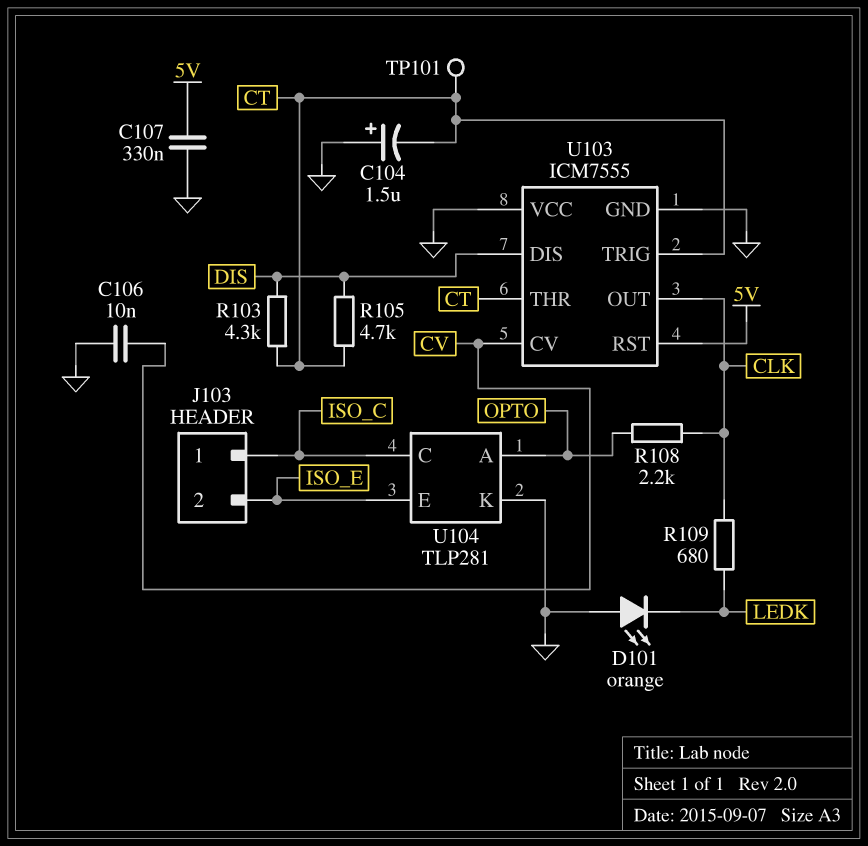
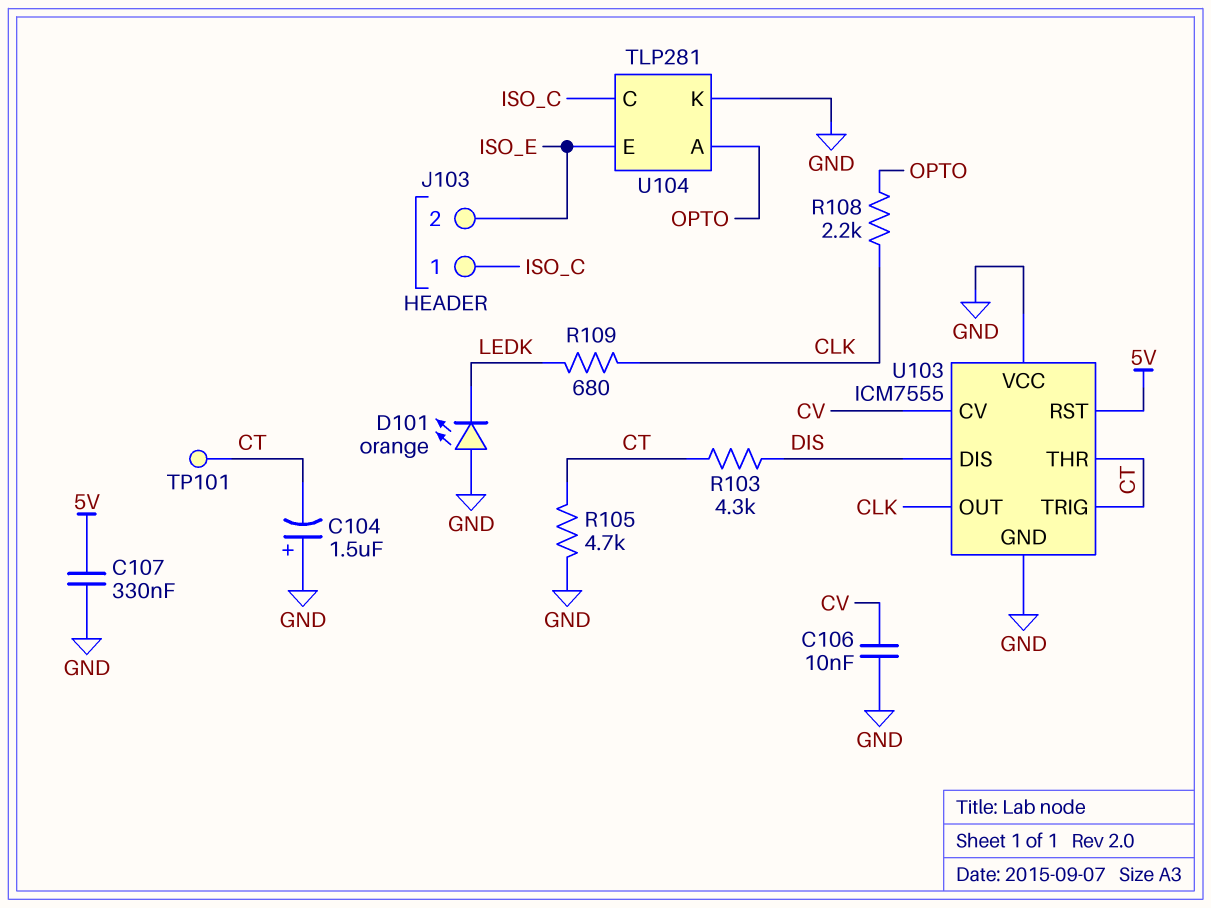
R105: 4.7k (CT, DIS) -> 4.7k (CT, GND)

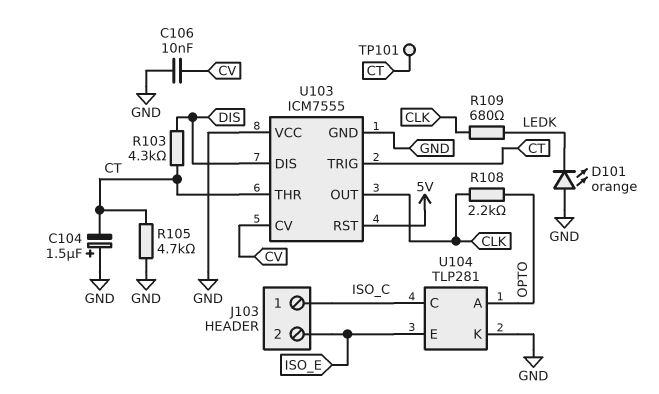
C107: 330nF (5V, GND) -> none

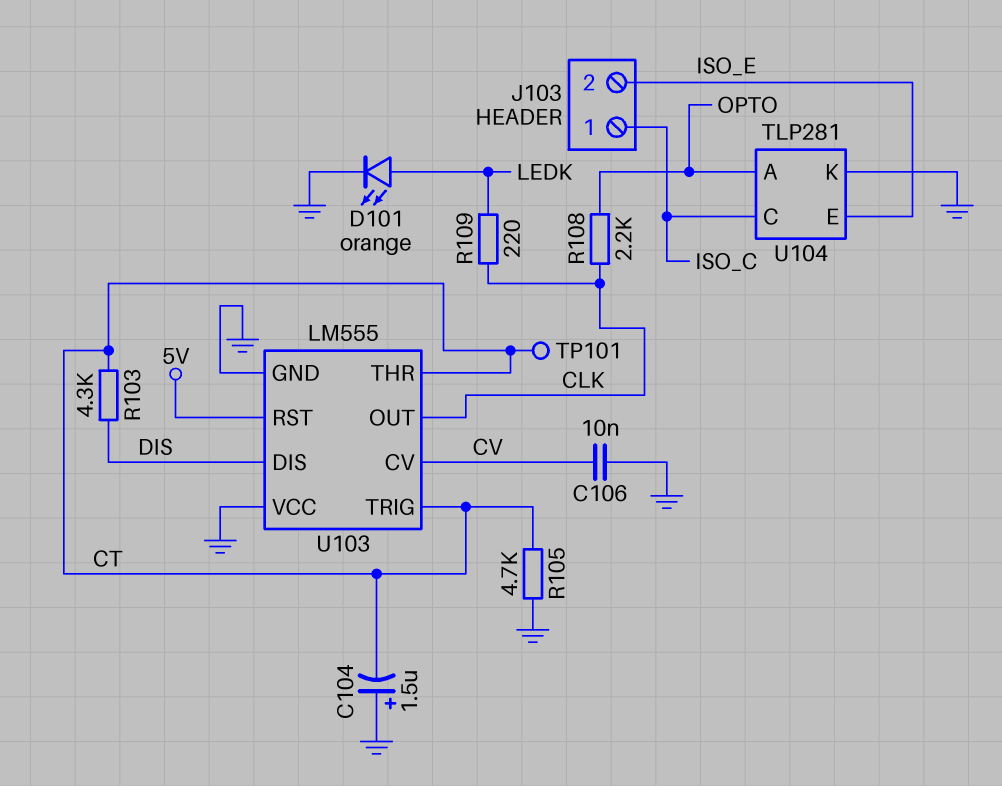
D101: LED orange (A GND, K LEDK) -> LED orange (A LEDK, K GND)
R109: 680 (CLK, LEDK) -> 220 (CLK, LEDK)
U103: ICM7555 -> LM555

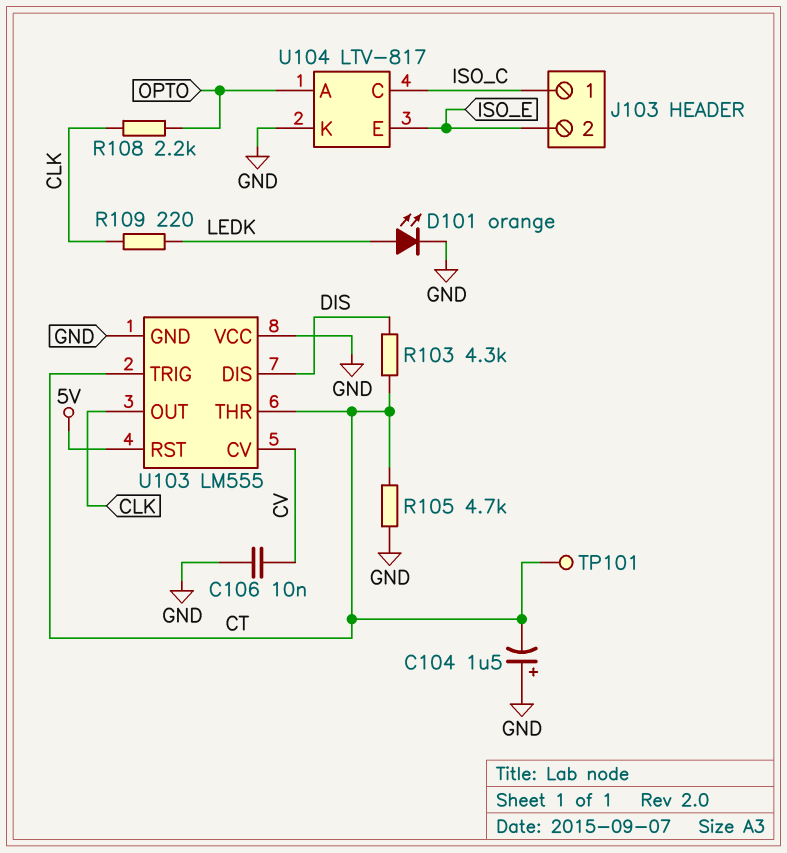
U104: TLP281 -> LTV-817

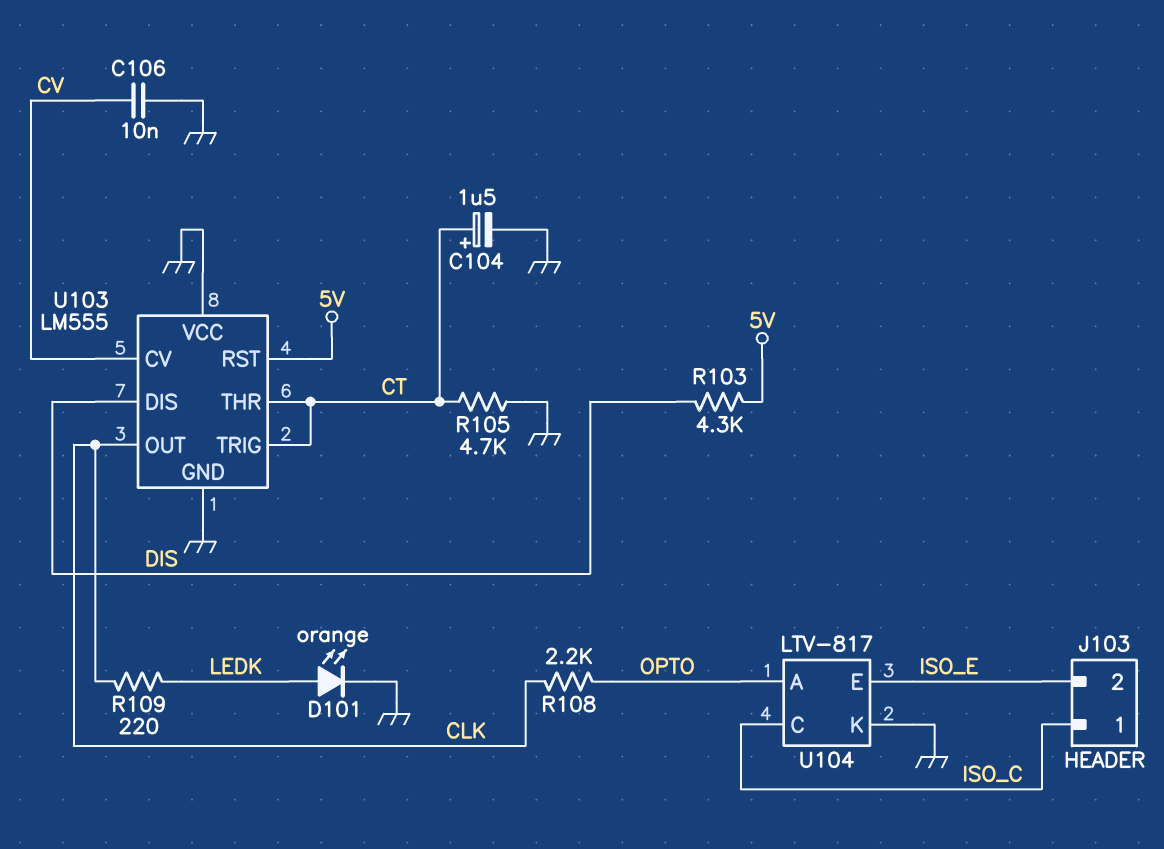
C104: 1.5uF (plus GND, minus CT) -> 1.5uF (plus CT, minus GND)
R103: 4.3k (CT, DIS) -> 4.3k (5V, DIS)
TP101: test point (CT) -> none

